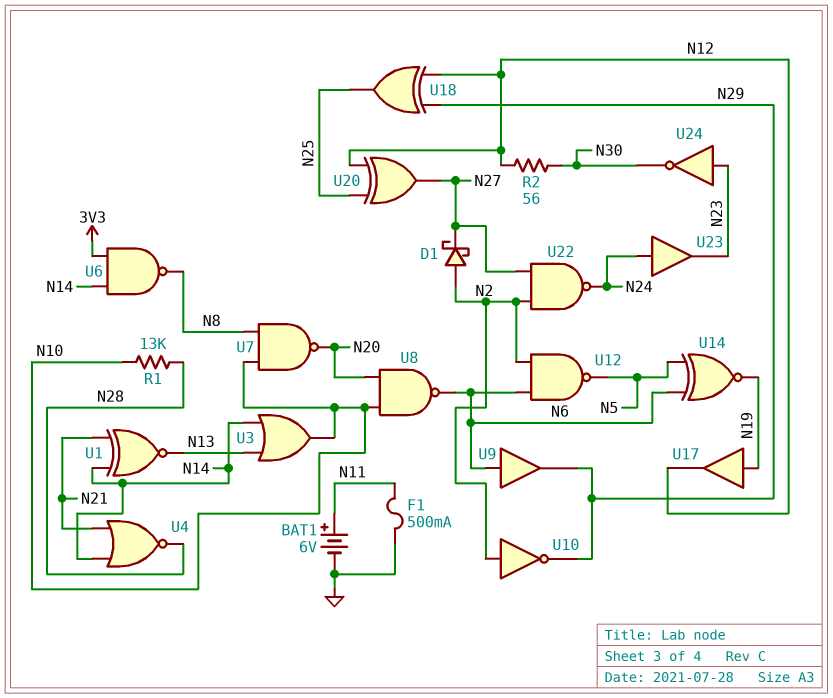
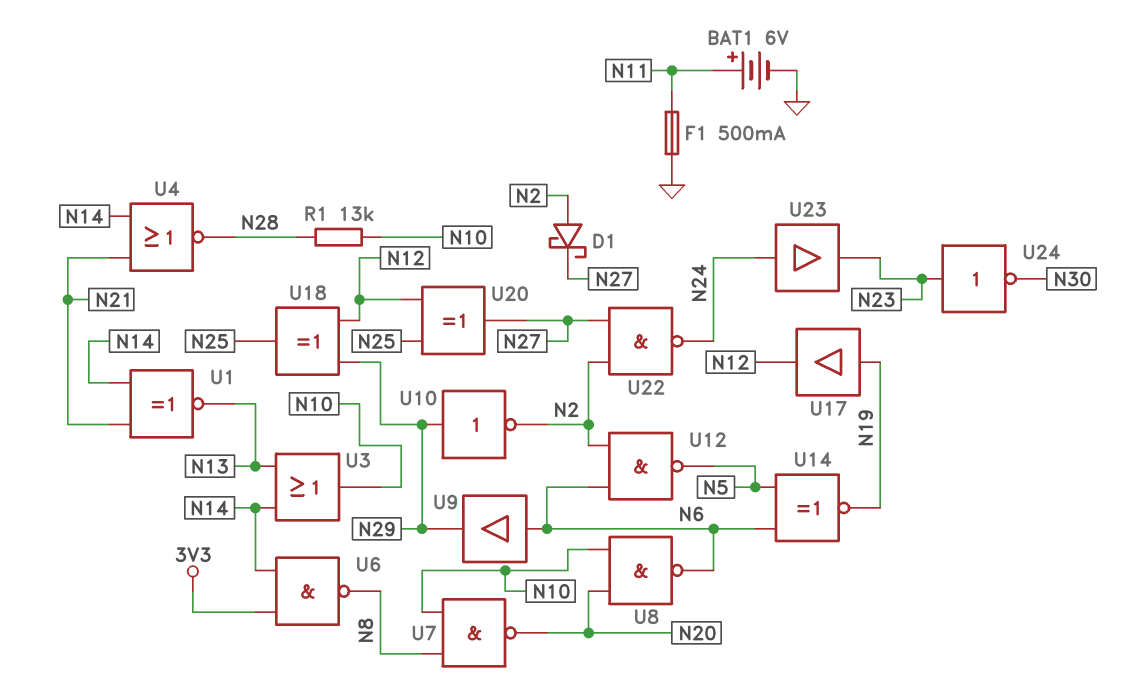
R2: 56 (N12, N30) -> none
U10: NOT (in N2, out N29) -> NOT (in N29, out N2)

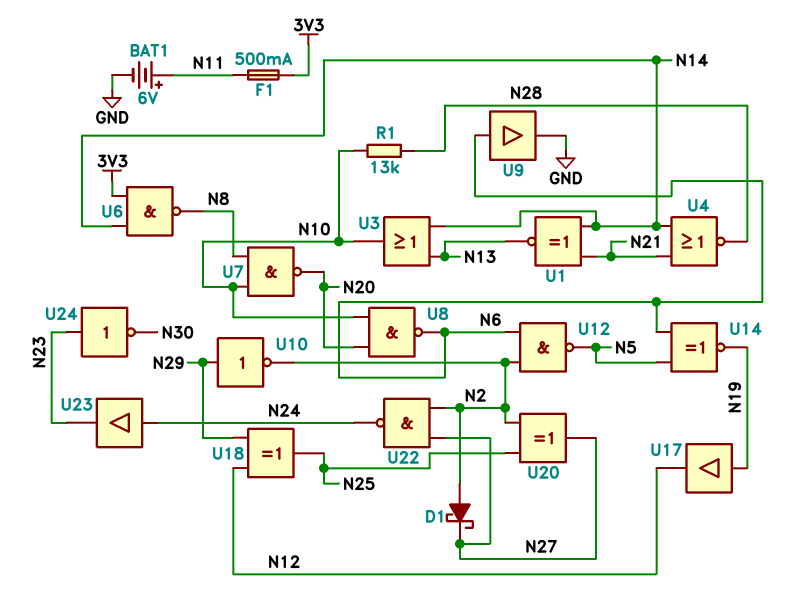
F1: 500mA (GND, N11) -> 500mA (3V3, N11)
U9: buffer (in N6, out N29) -> buffer (in N6, out GND)
U20: XOR (in N12, in N25, out N27) -> XOR (in N2, in N25, out N27)

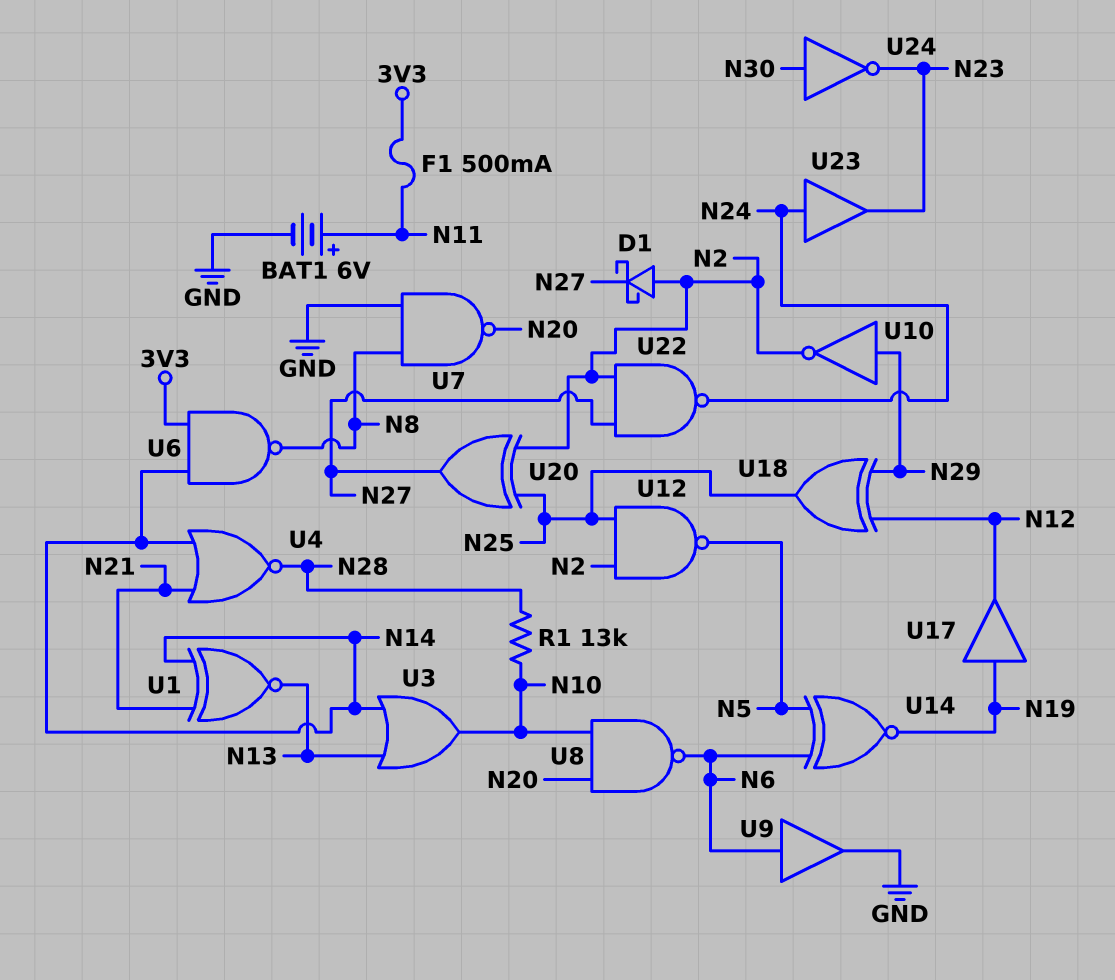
U7: NAND (in N8, in N10, out N20) -> NAND (in GND, in N8, out N20)
U12: NAND (in N2, in N6, out N5) -> NAND (in N2, in N25, out N5)
U24: NOT (in N23, out N30) -> NOT (in N30, out N23)

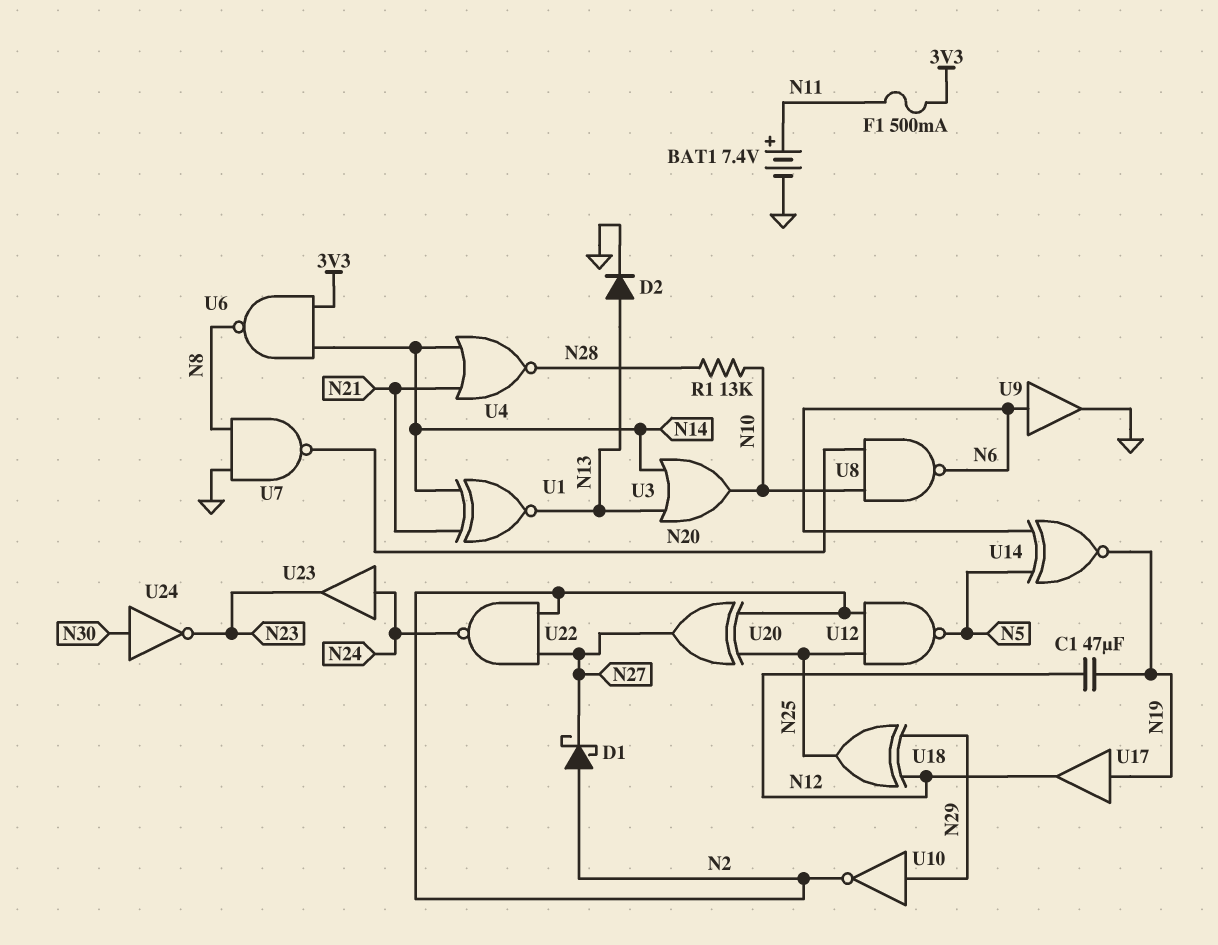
BAT1: 6V (plus N11, minus GND) -> 7.4V (plus N11, minus GND)
C1: none -> 47uF (N12, N19)
D2: none -> diode (A N13, K GND)

